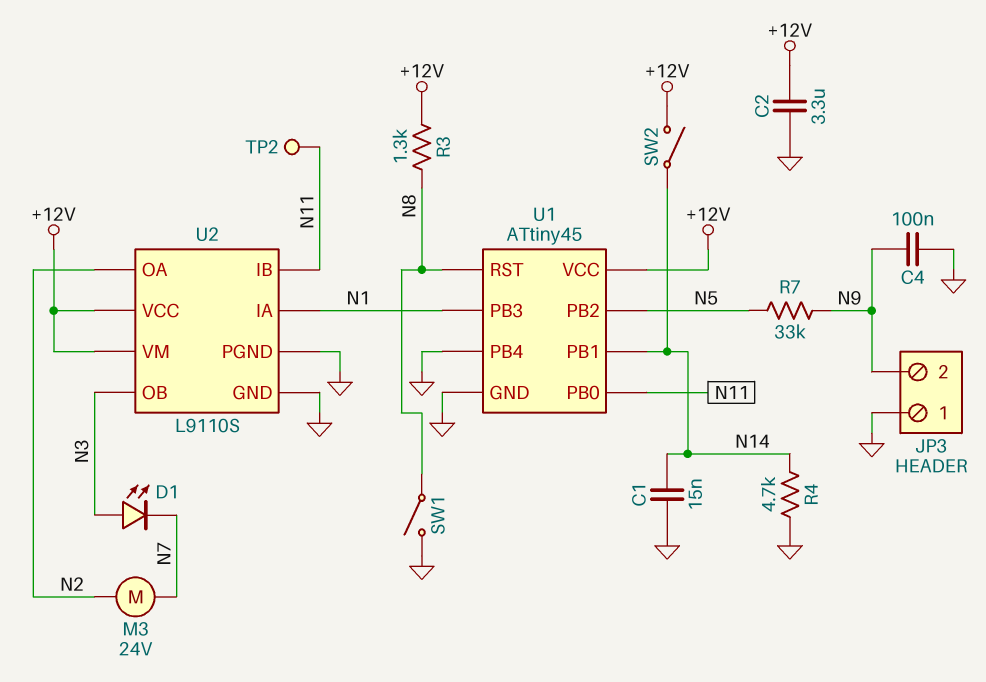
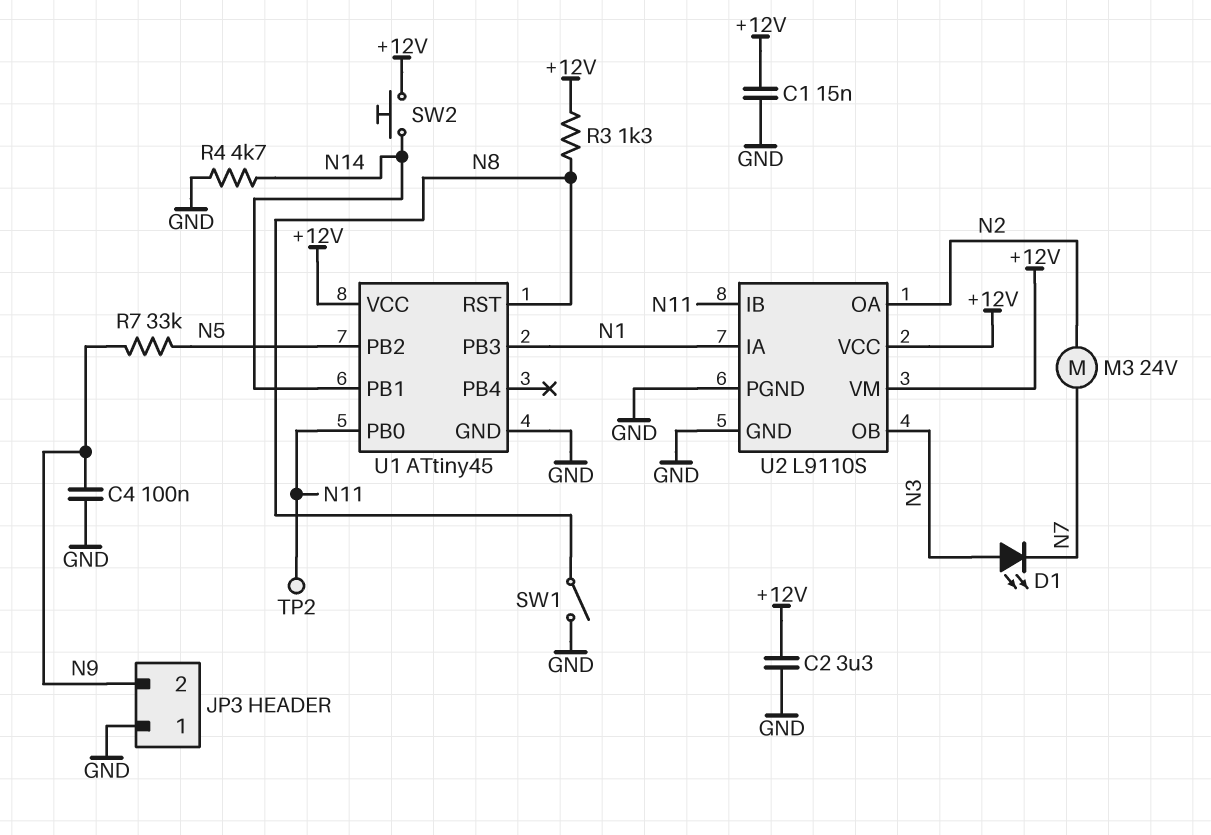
C1: 15nF (GND, N14) -> 15nF (+12V, GND)
SW2: switch (+12V, N14) -> button (+12V, N14)
U1 pin PB4: GND -> none

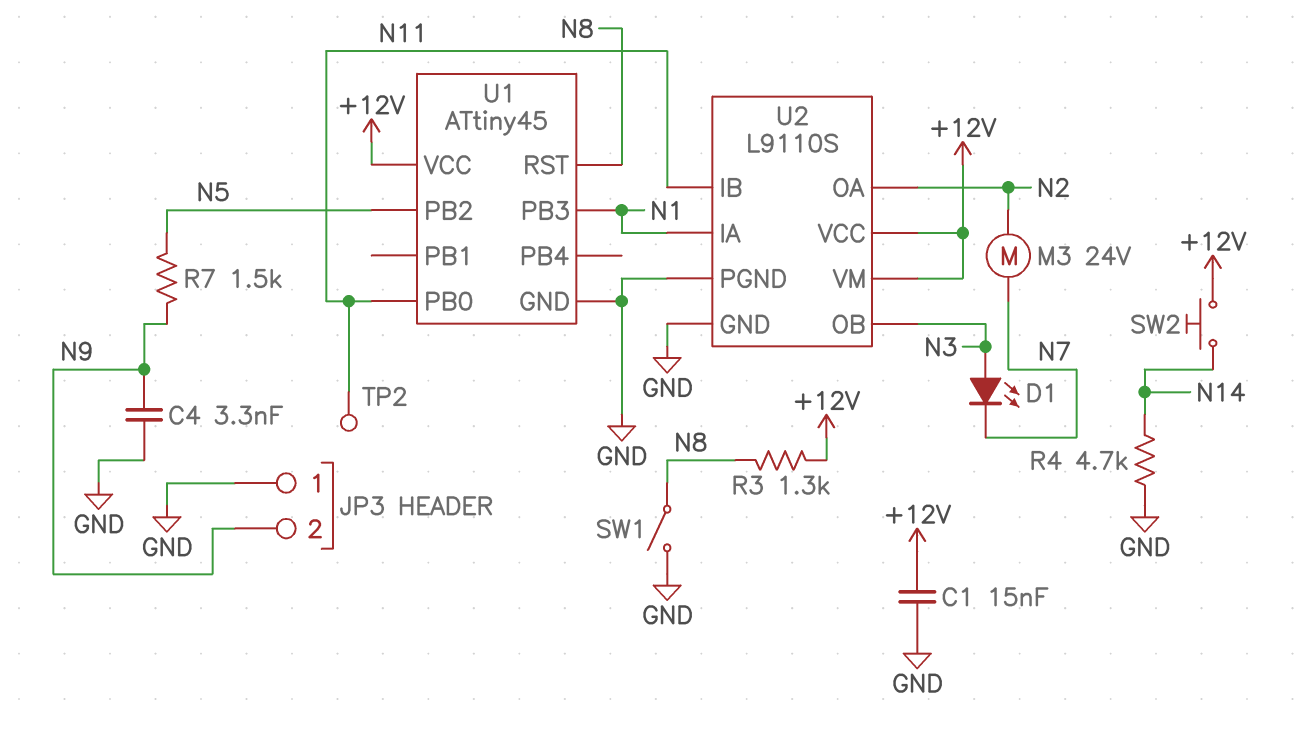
C2: 3.3uF (+12V, GND) -> none
C4: 100nF (GND, N9) -> 3.3nF (GND, N9)
R7: 33k (N5, N9) -> 1.5k (N5, N9)
U1 pin PB1: N14 -> none

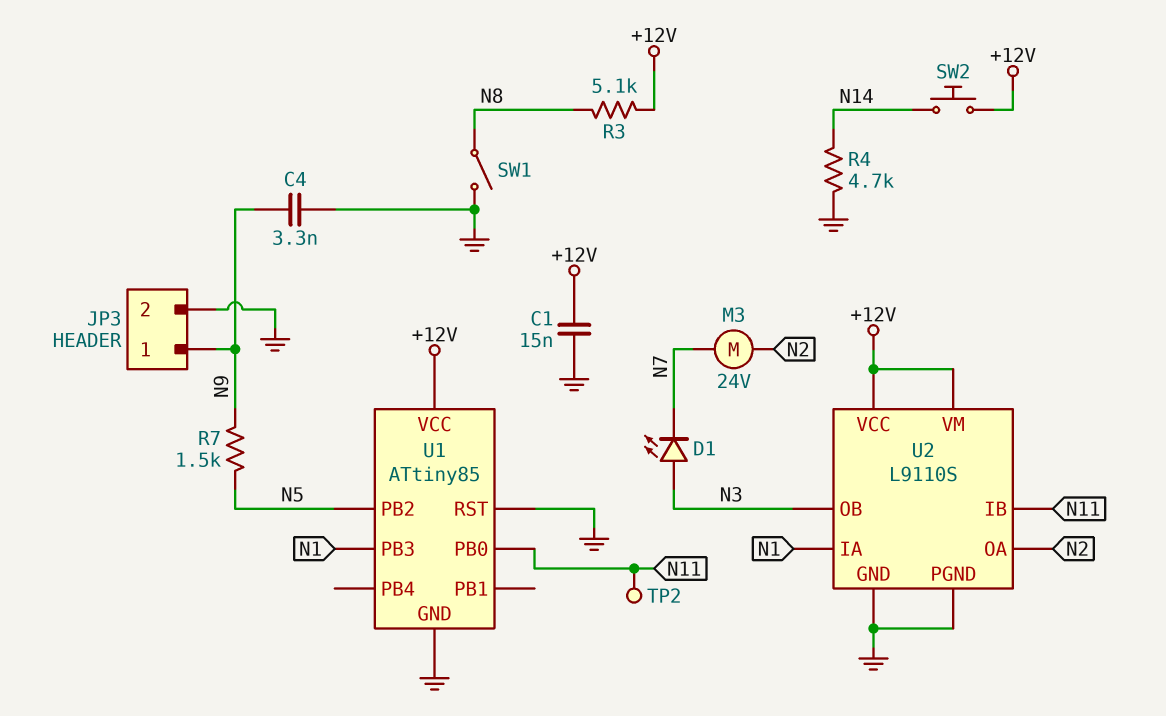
JP3 pin 1: GND -> N9
JP3 pin 2: N9 -> GND
R3: 1.3k (+12V, N8) -> 5.1k (+12V, N8)
U1: ATtiny45 -> ATtiny85
U1 pin RST: N8 -> GND

